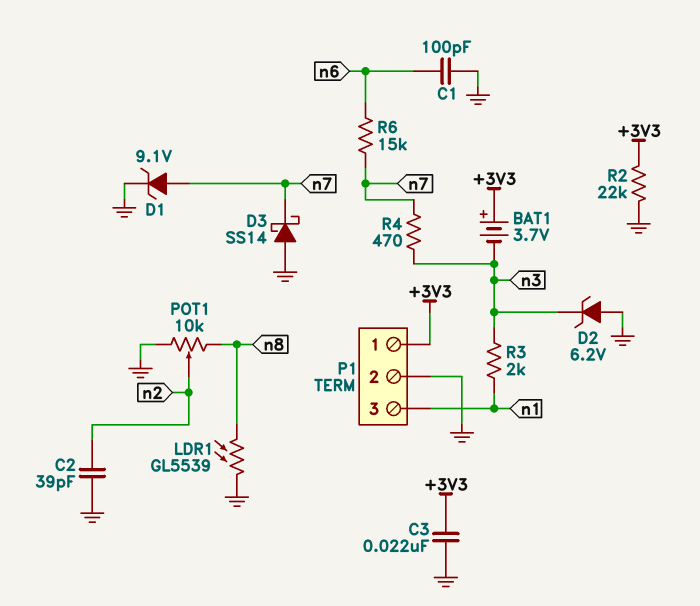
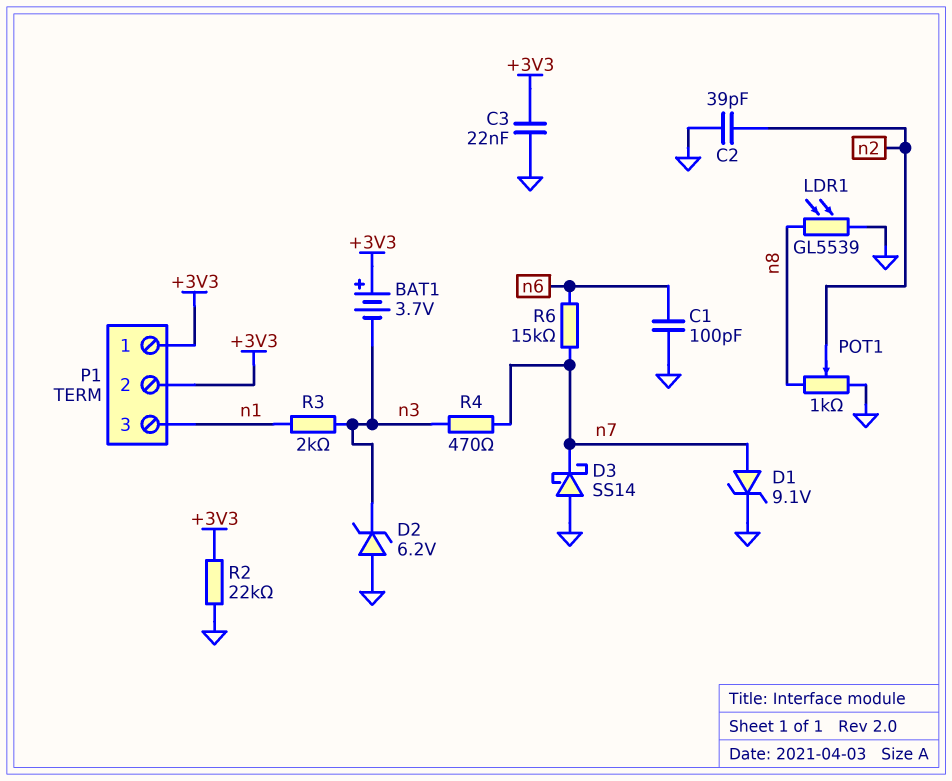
P1 pin 2: GND -> +3V3
POT1: 10k (GND, n8, wiper n2) -> 1k (GND, n8, wiper n2)

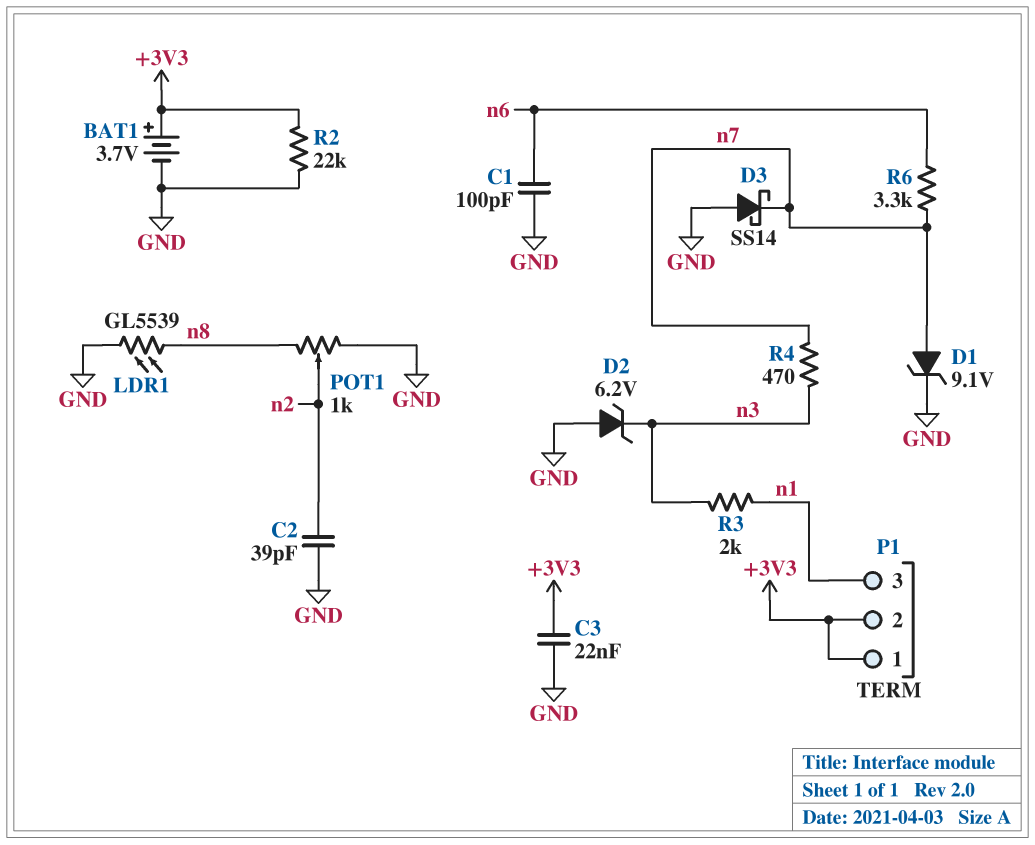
BAT1: 3.7V (plus +3V3, minus n3) -> 3.7V (plus +3V3, minus GND)
R6: 15k (n6, n7) -> 3.3k (n6, n7)

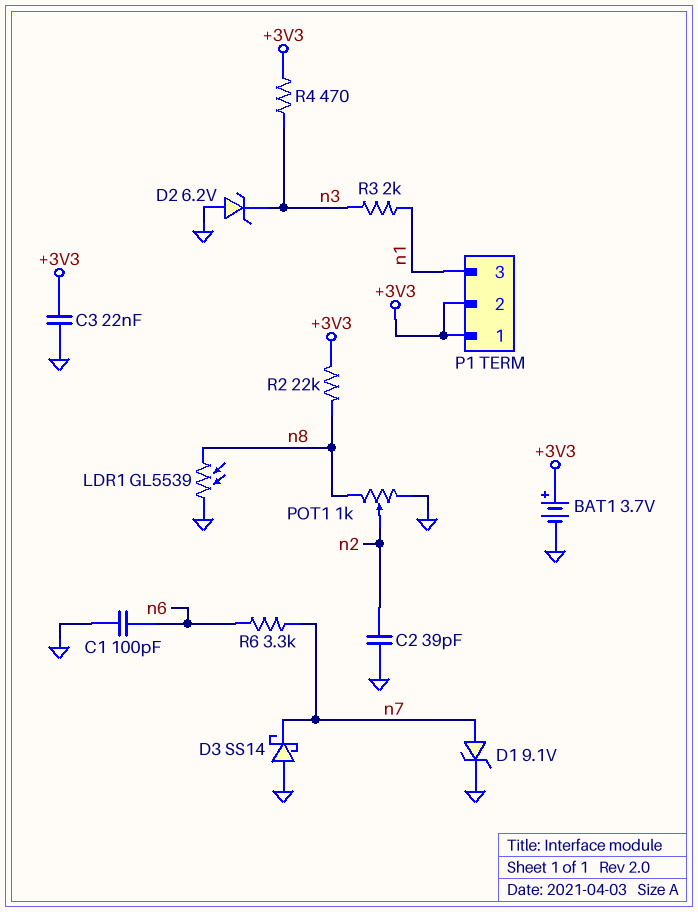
R2: 22k (+3V3, GND) -> 22k (+3V3, n8)
R4: 470 (n3, n7) -> 470 (+3V3, n3)

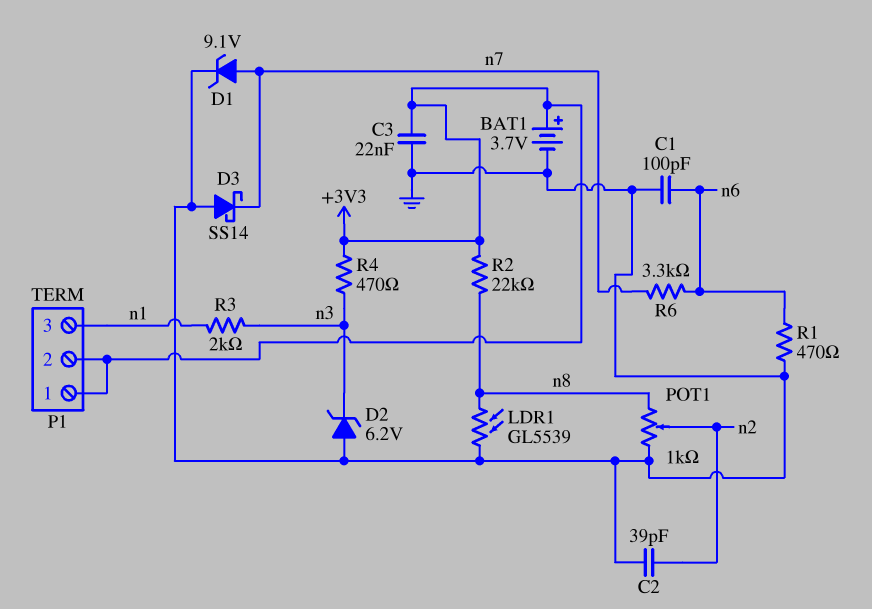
R1: none -> 470 (GND, n6)

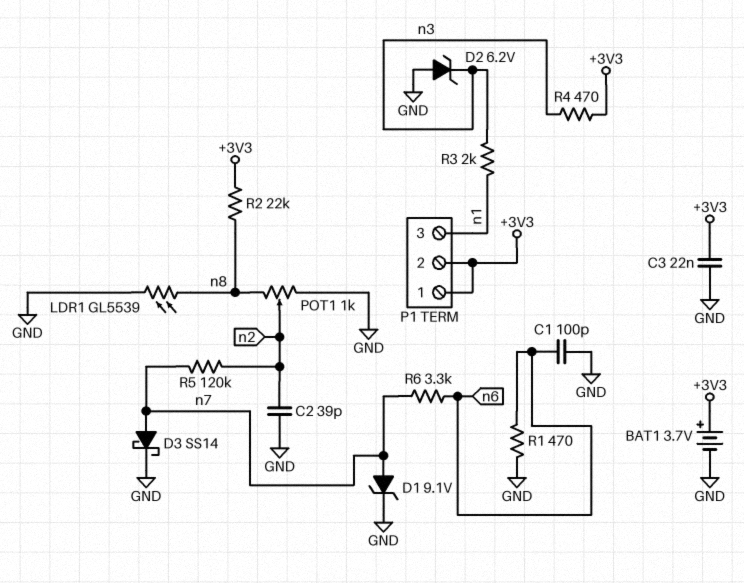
D3: schottky SS14 (A GND, K n7) -> schottky SS14 (A n7, K GND)
R5: none -> 120k (n2, n7)

